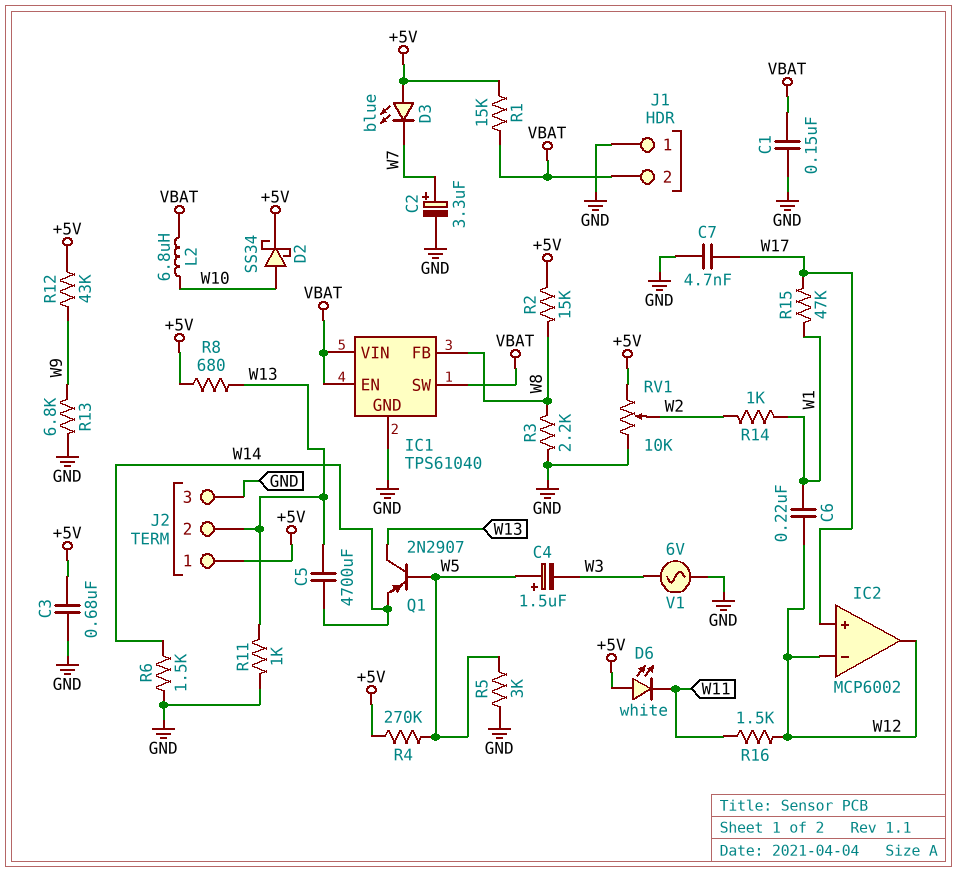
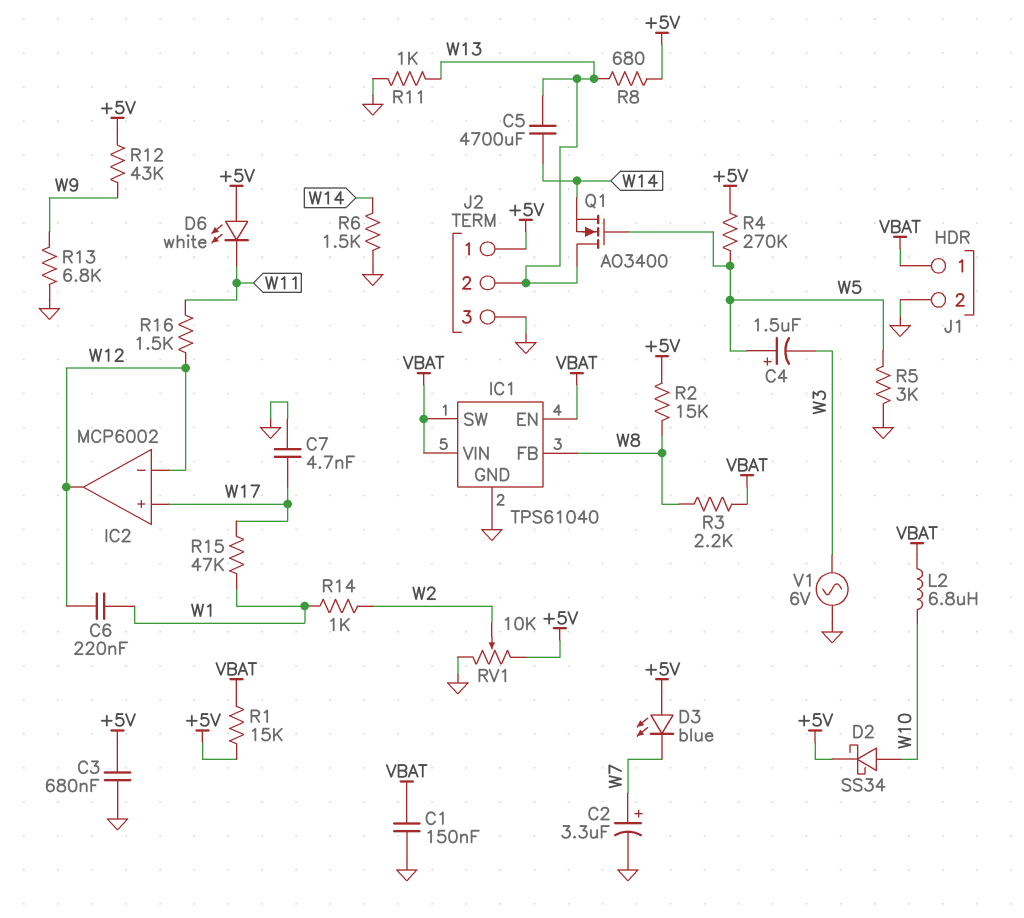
J1 pin 1: GND -> VBAT
J1 pin 2: VBAT -> GND
Q1: PNP 2N2907 (B W5, C W13, E W14) -> NMOS AO3400 (G W5, D W13, S W14)
R3: 2.2k (GND, W8) -> 2.2k (VBAT, W8)

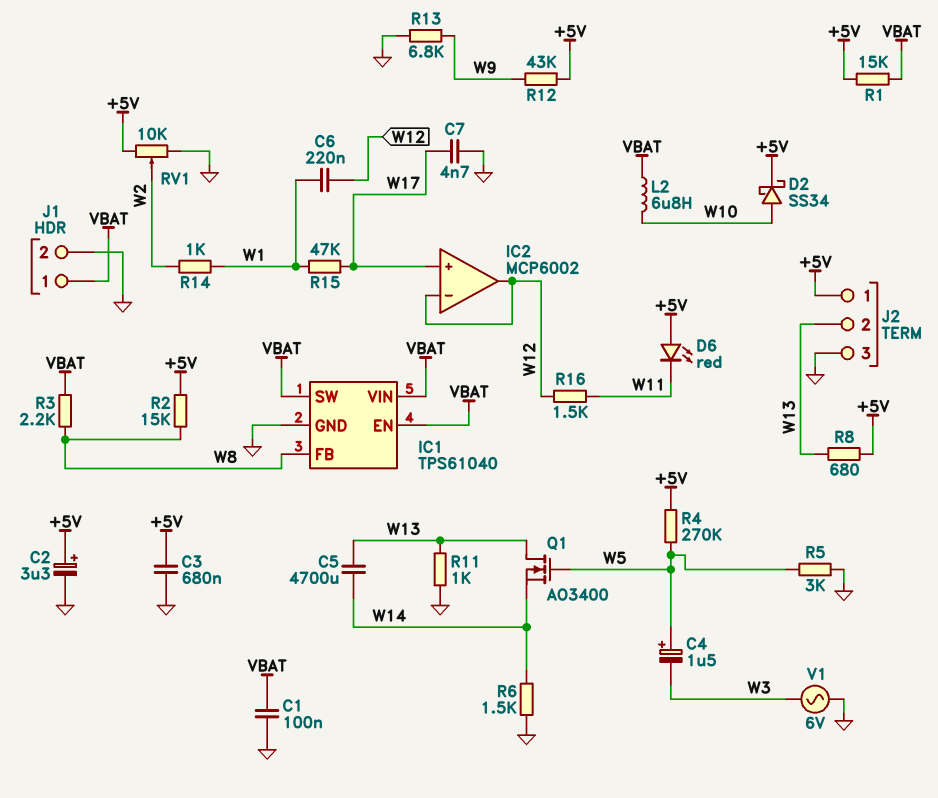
C1: 150nF (GND, VBAT) -> 100nF (GND, VBAT)
C2: 3.3uF (plus W7, minus GND) -> 3.3uF (plus +5V, minus GND)
D3: LED blue (A +5V, K W7) -> none
D6: LED white (A +5V, K W11) -> LED red (A +5V, K W11)

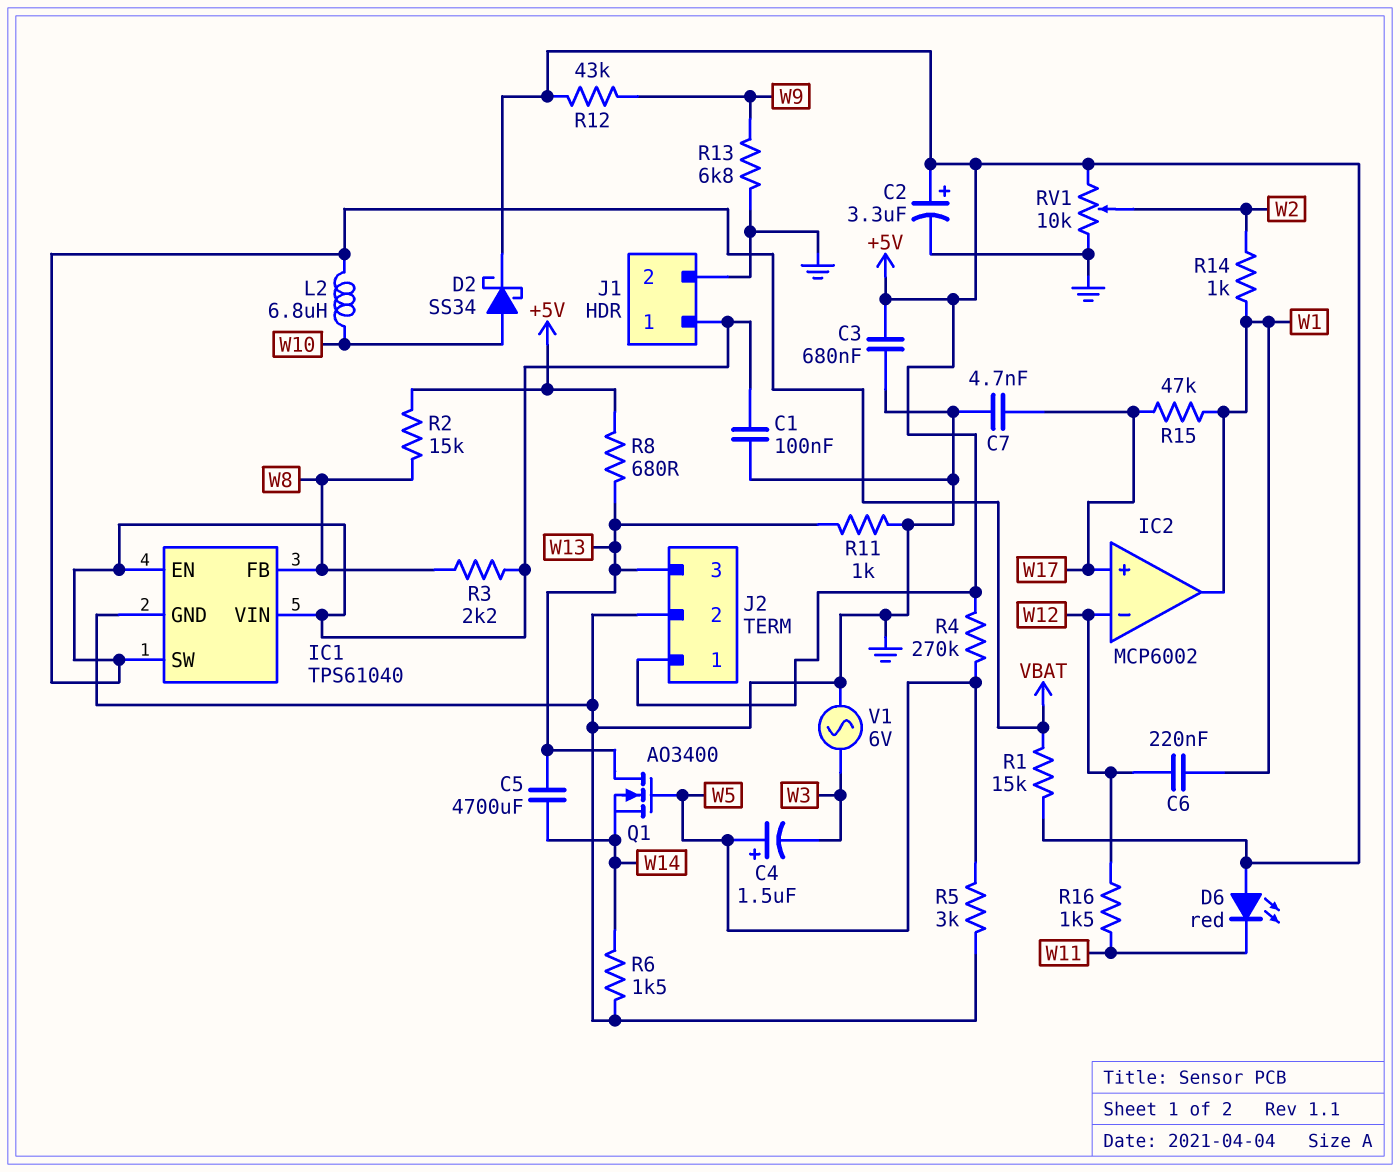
IC2 pin out: W12 -> W1
J2 pin 2: W13 -> GND
J2 pin 3: GND -> W13

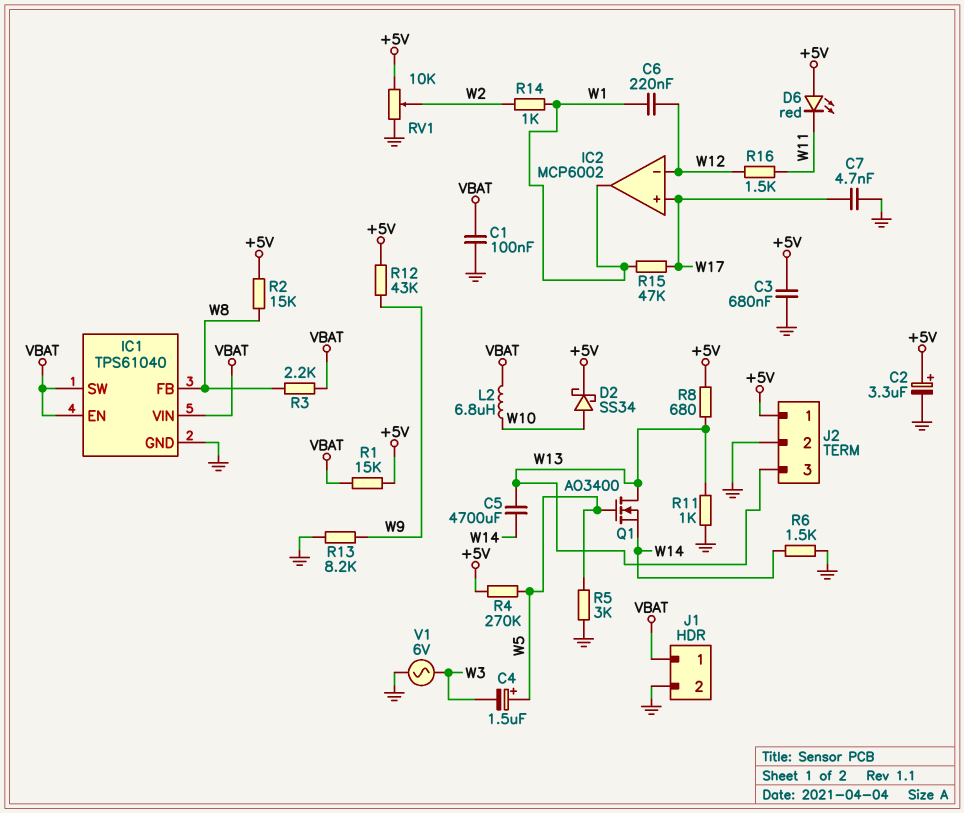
R13: 6.8k (GND, W9) -> 8.2k (GND, W9)

